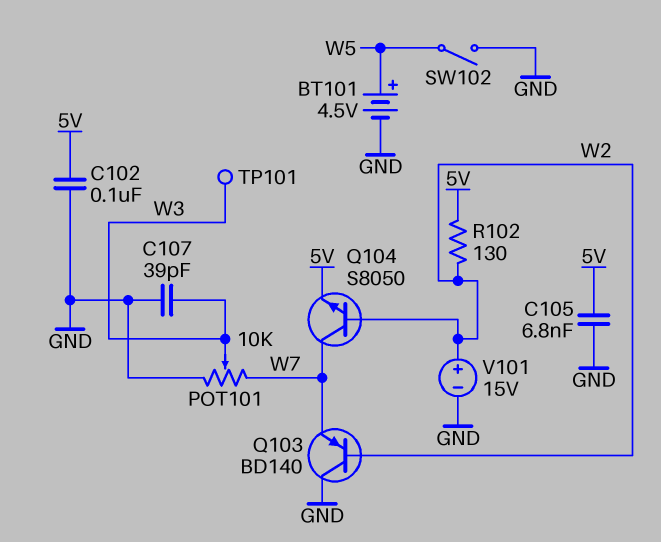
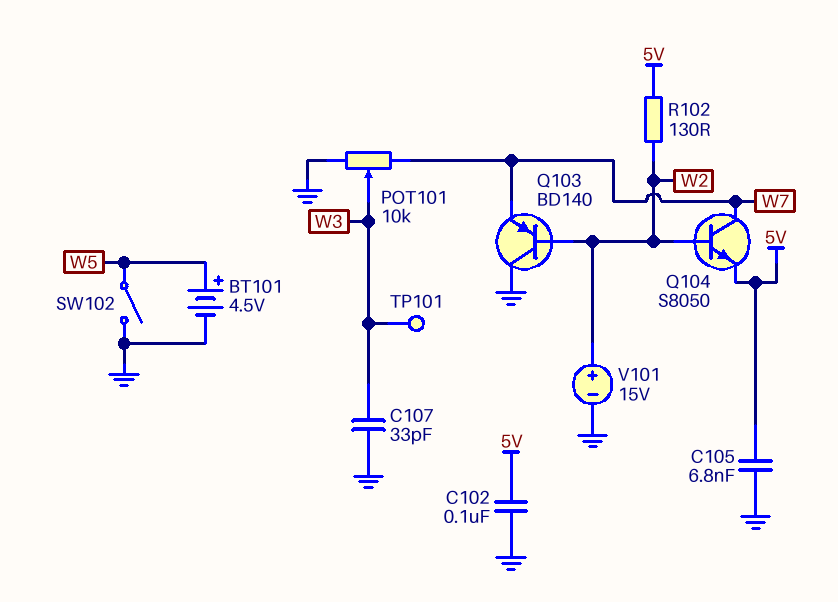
C107: 39pF (GND, W3) -> 33pF (GND, W3)

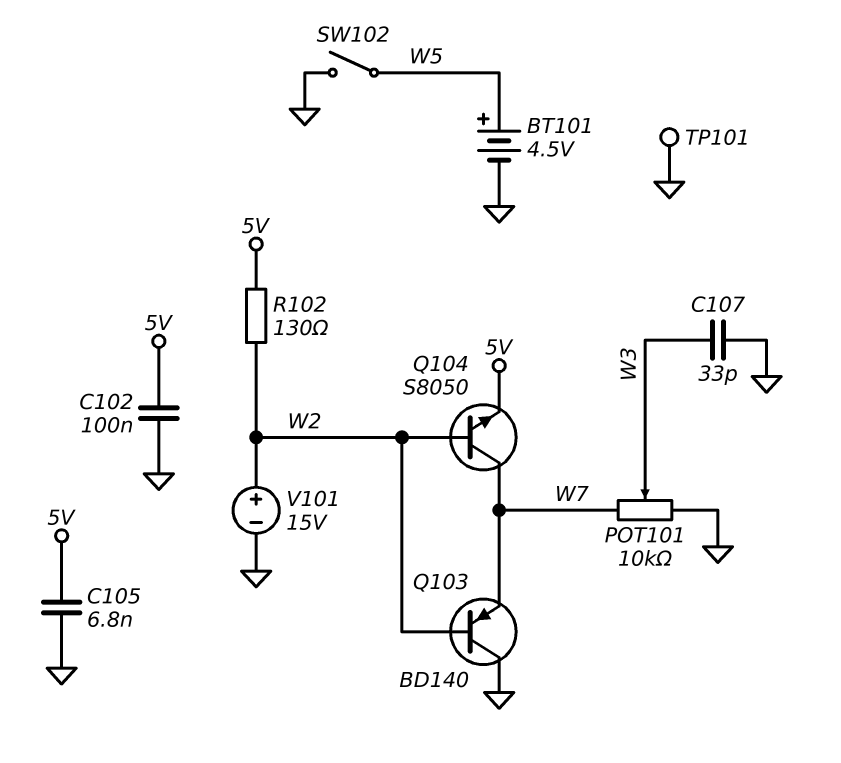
TP101: test point (W3) -> test point (GND)

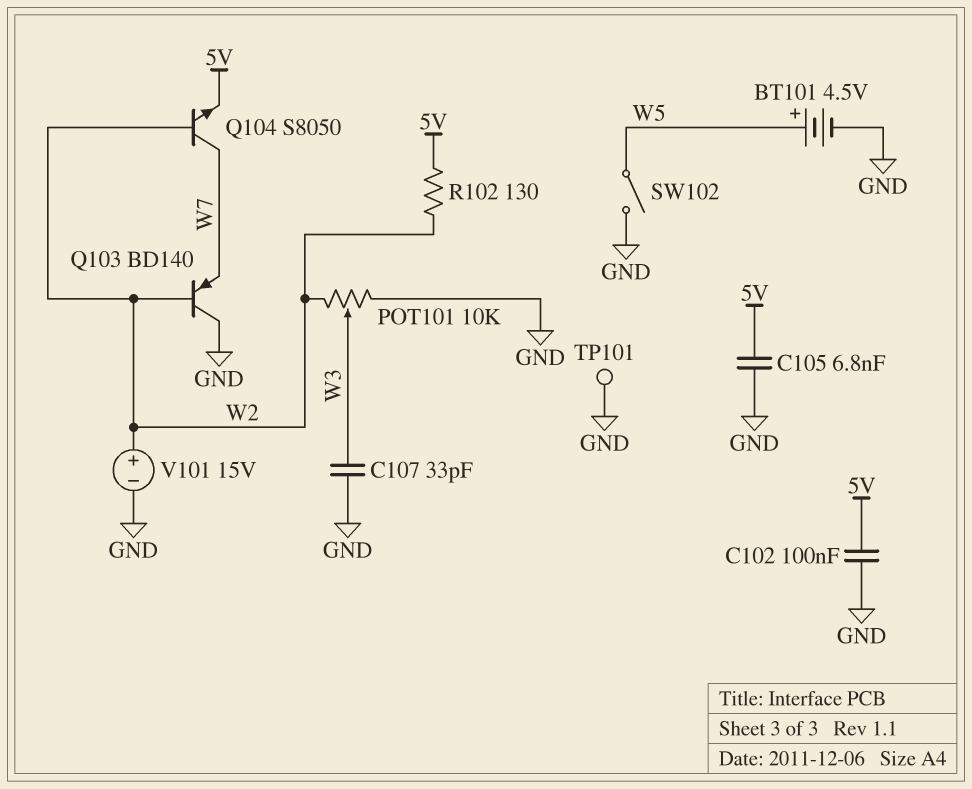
POT101: 10k (GND, W7, wiper W3) -> 10k (GND, W2, wiper W3)

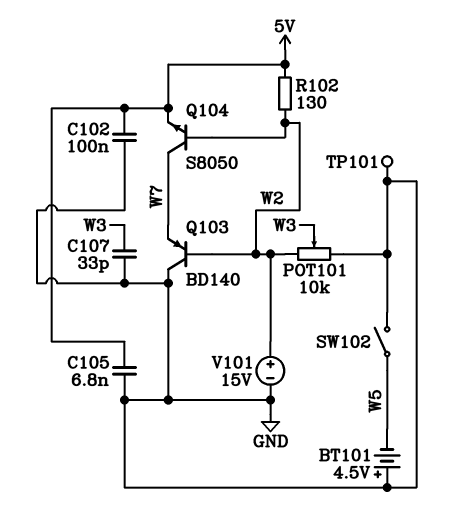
BT101: 4.5V (plus W5, minus GND) -> 4.5V (plus GND, minus W5)

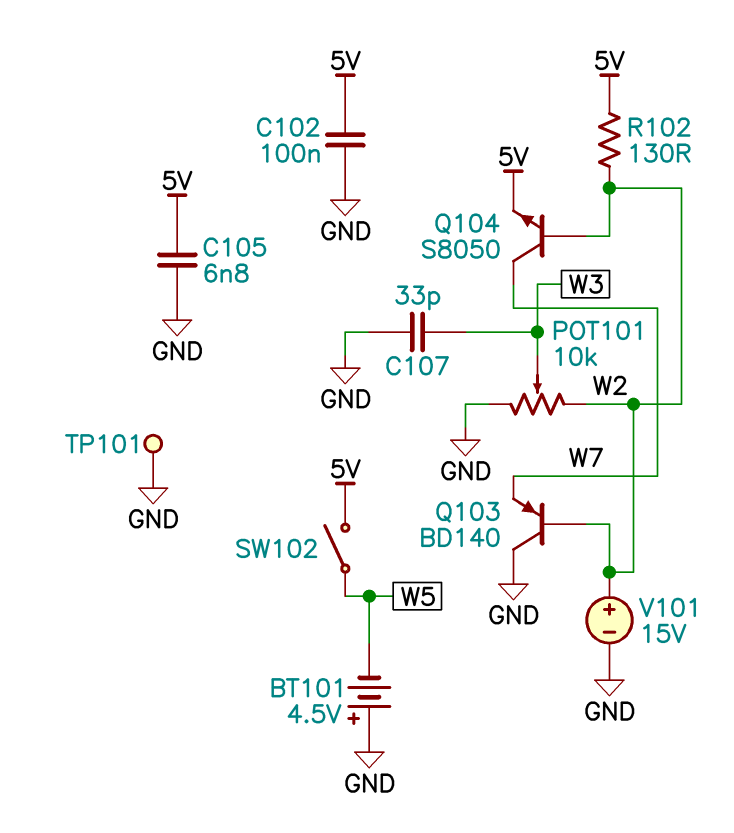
SW102: switch (GND, W5) -> switch (5V, W5)

